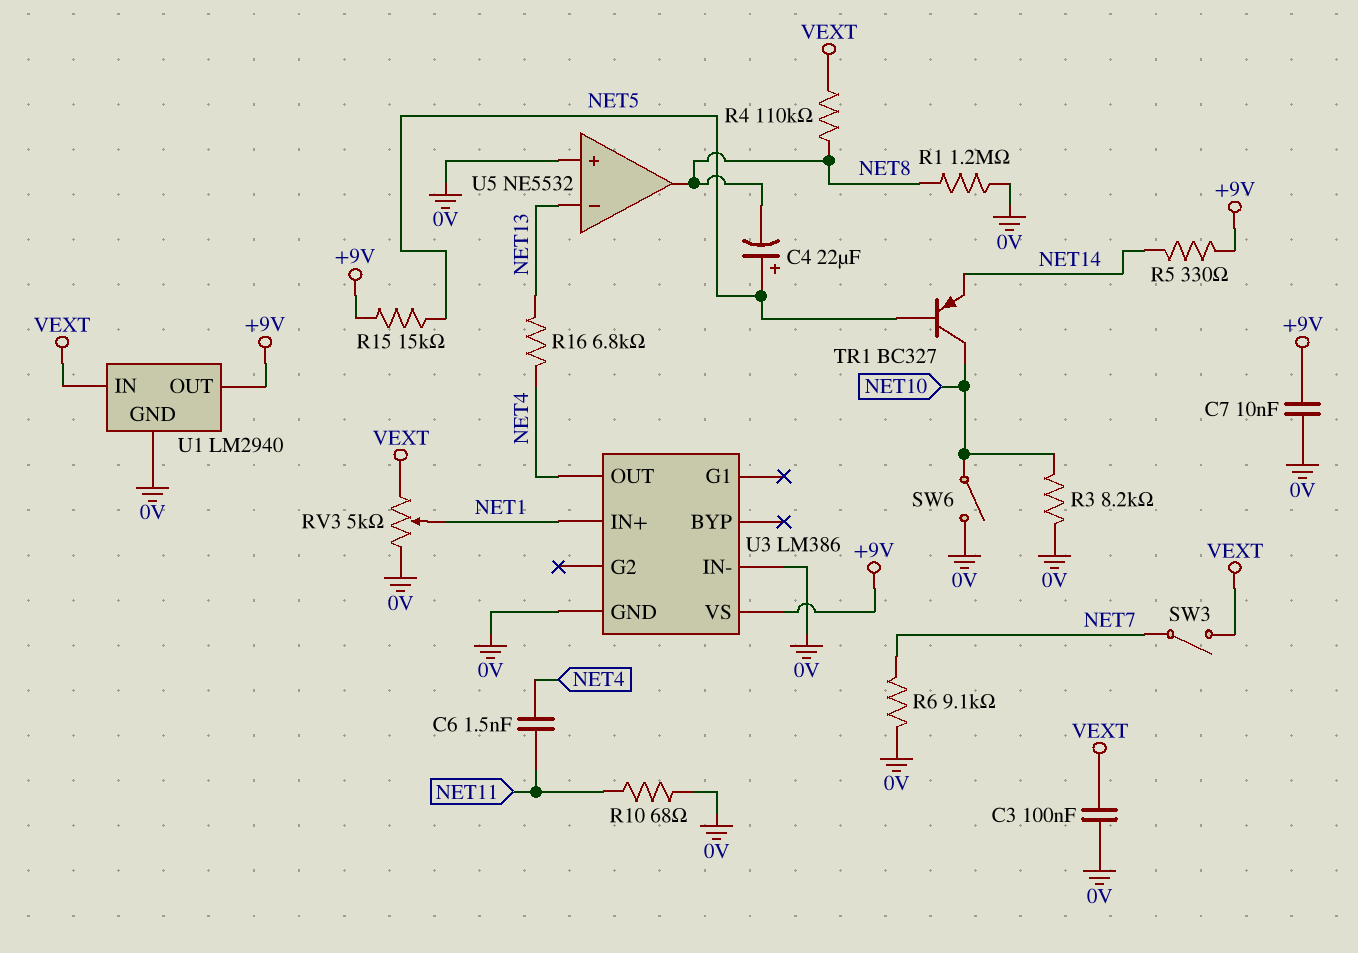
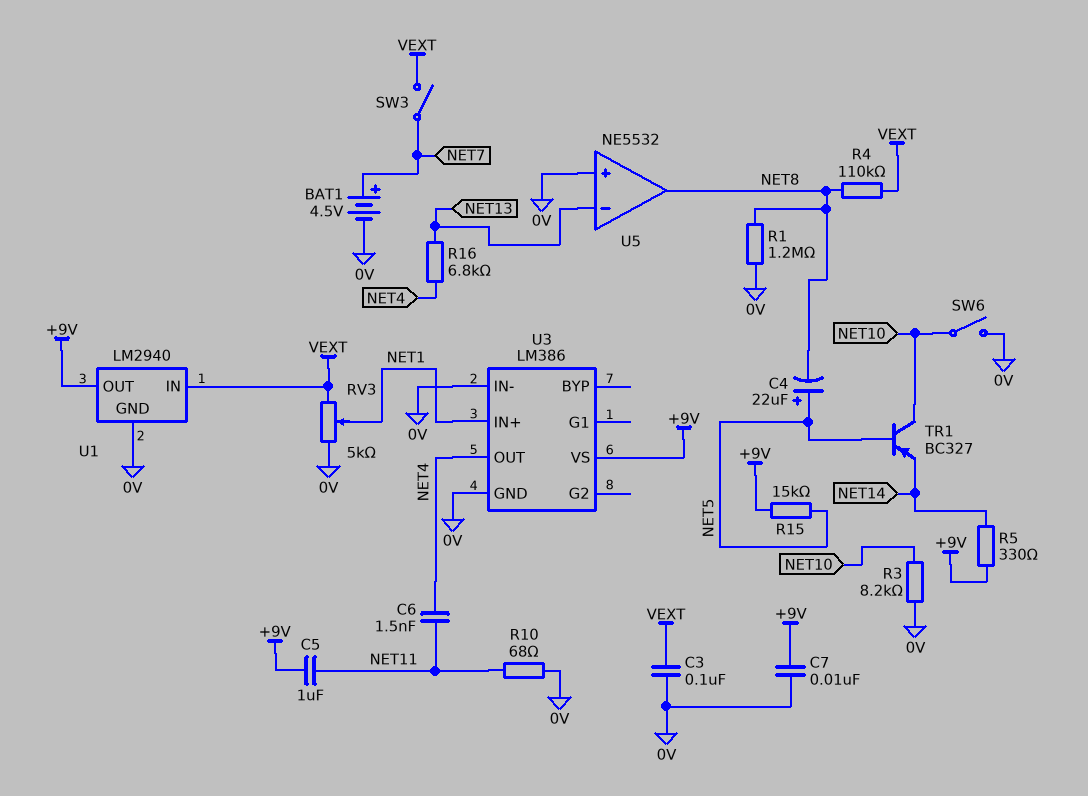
BAT1: none -> 4.5V (plus NET7, minus 0V)
C5: none -> 1uF (+9V, NET11)
R6: 9.1k (0V, NET7) -> none

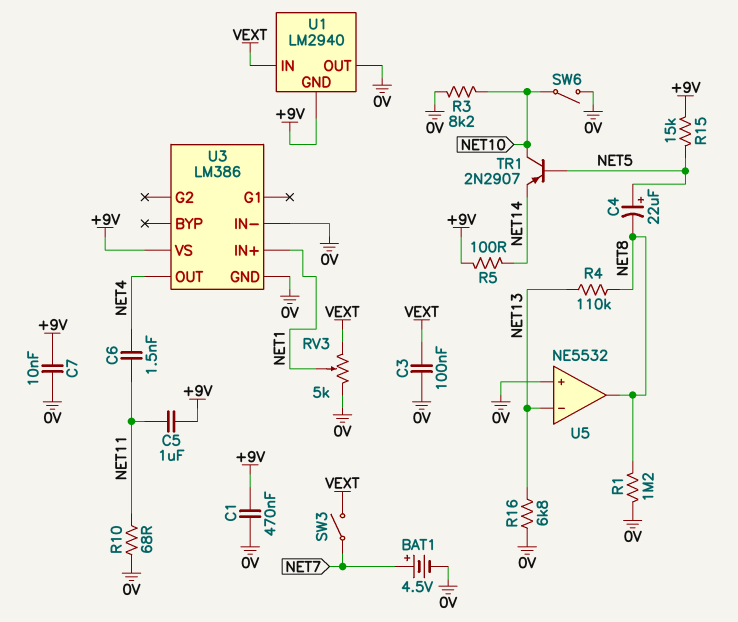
C1: none -> 470nF (+9V, 0V)
R4: 110k (NET8, VEXT) -> 110k (NET8, NET13)
R5: 330 (+9V, NET14) -> 100 (+9V, NET14)
R16: 6.8k (NET4, NET13) -> 6.8k (0V, NET13)
TR1: PNP BC327 (B NET5, C NET10, E NET14) -> PNP 2N2907 (B NET5, C NET10, E NET14)
U1 pin GND: 0V -> +9V
U1 pin OUT: +9V -> 0V

